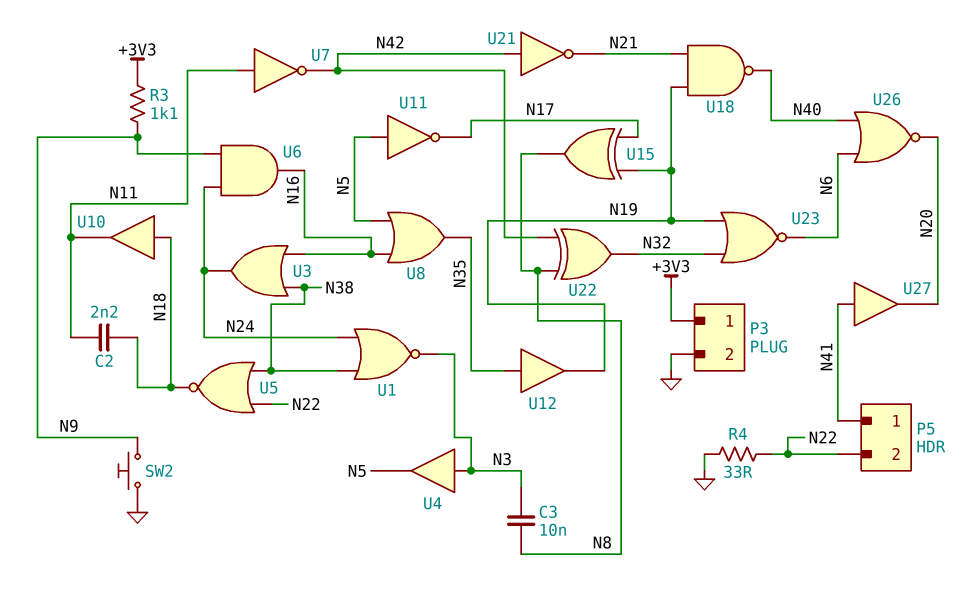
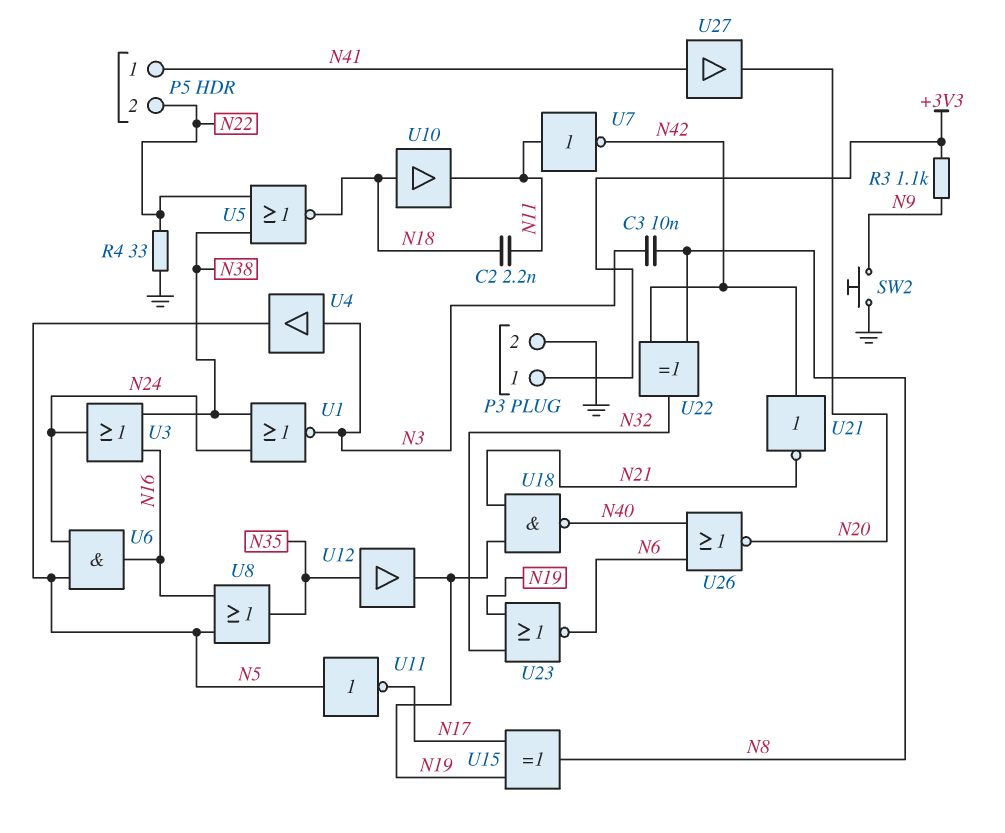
U6: AND (in N9, in N24, out N16) -> AND (in N5, in N24, out N16)

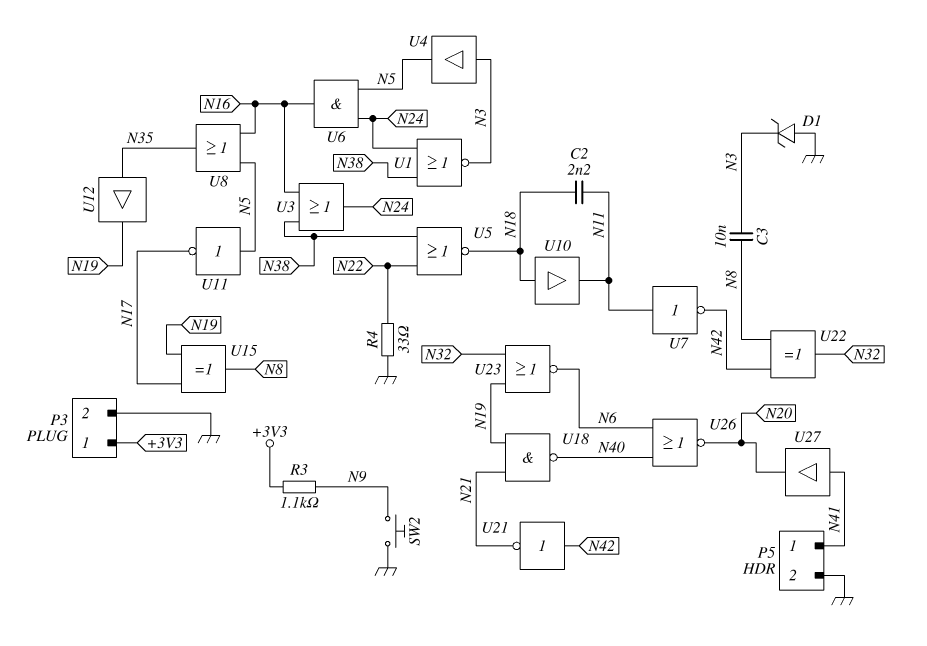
D1: none -> zener (A GND, K N3)
P5 pin 2: N22 -> GND

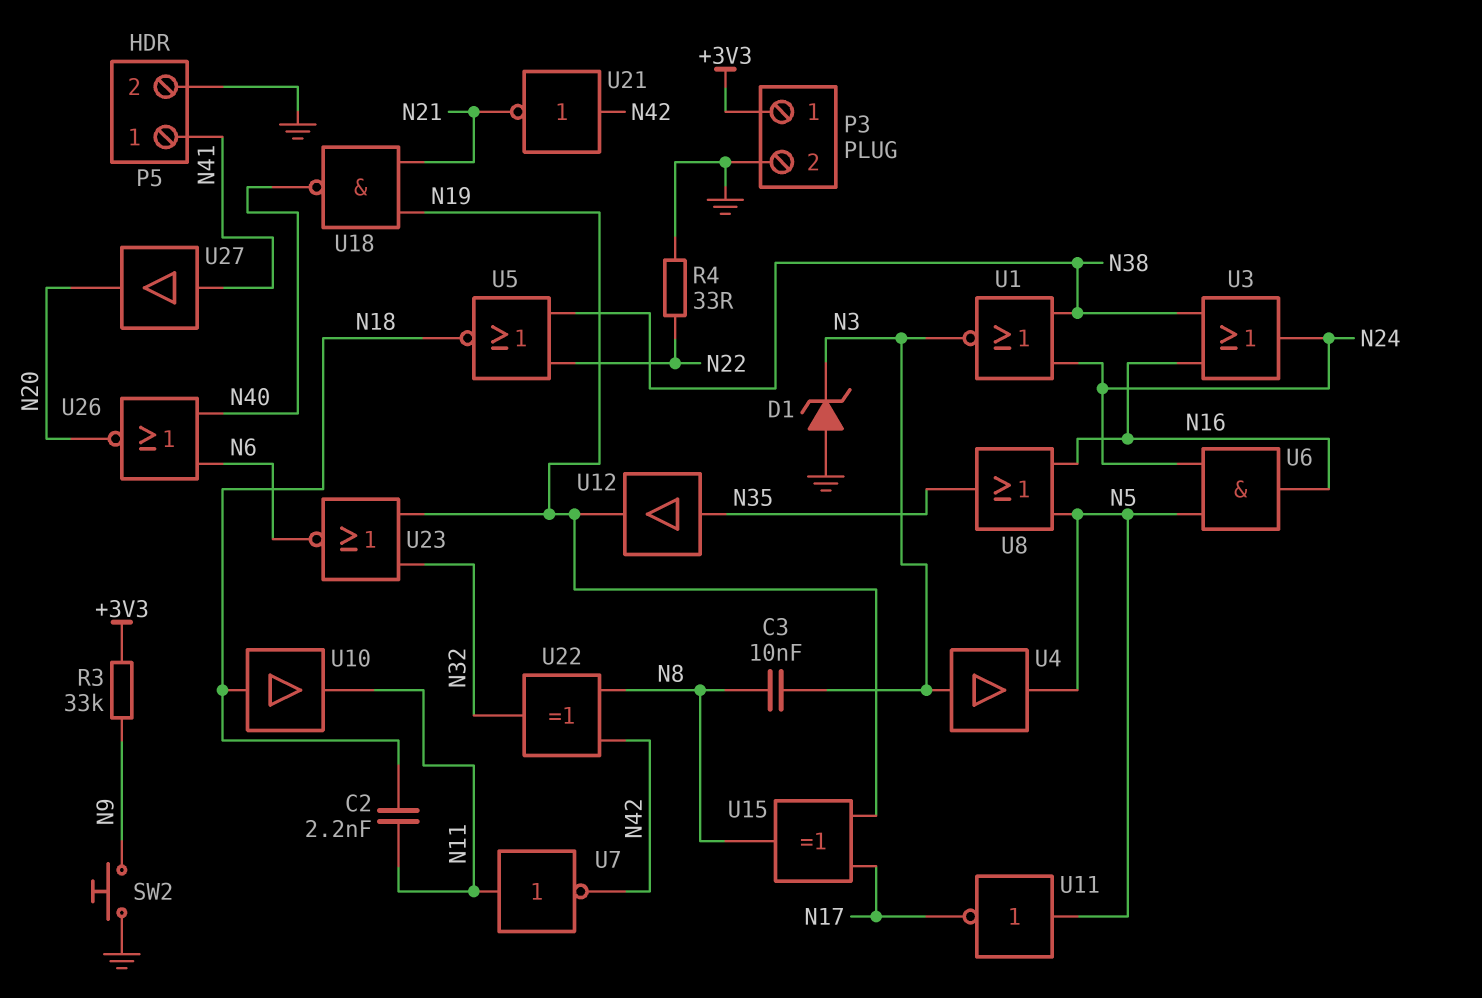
R3: 1.1k (+3V3, N9) -> 33k (+3V3, N9)

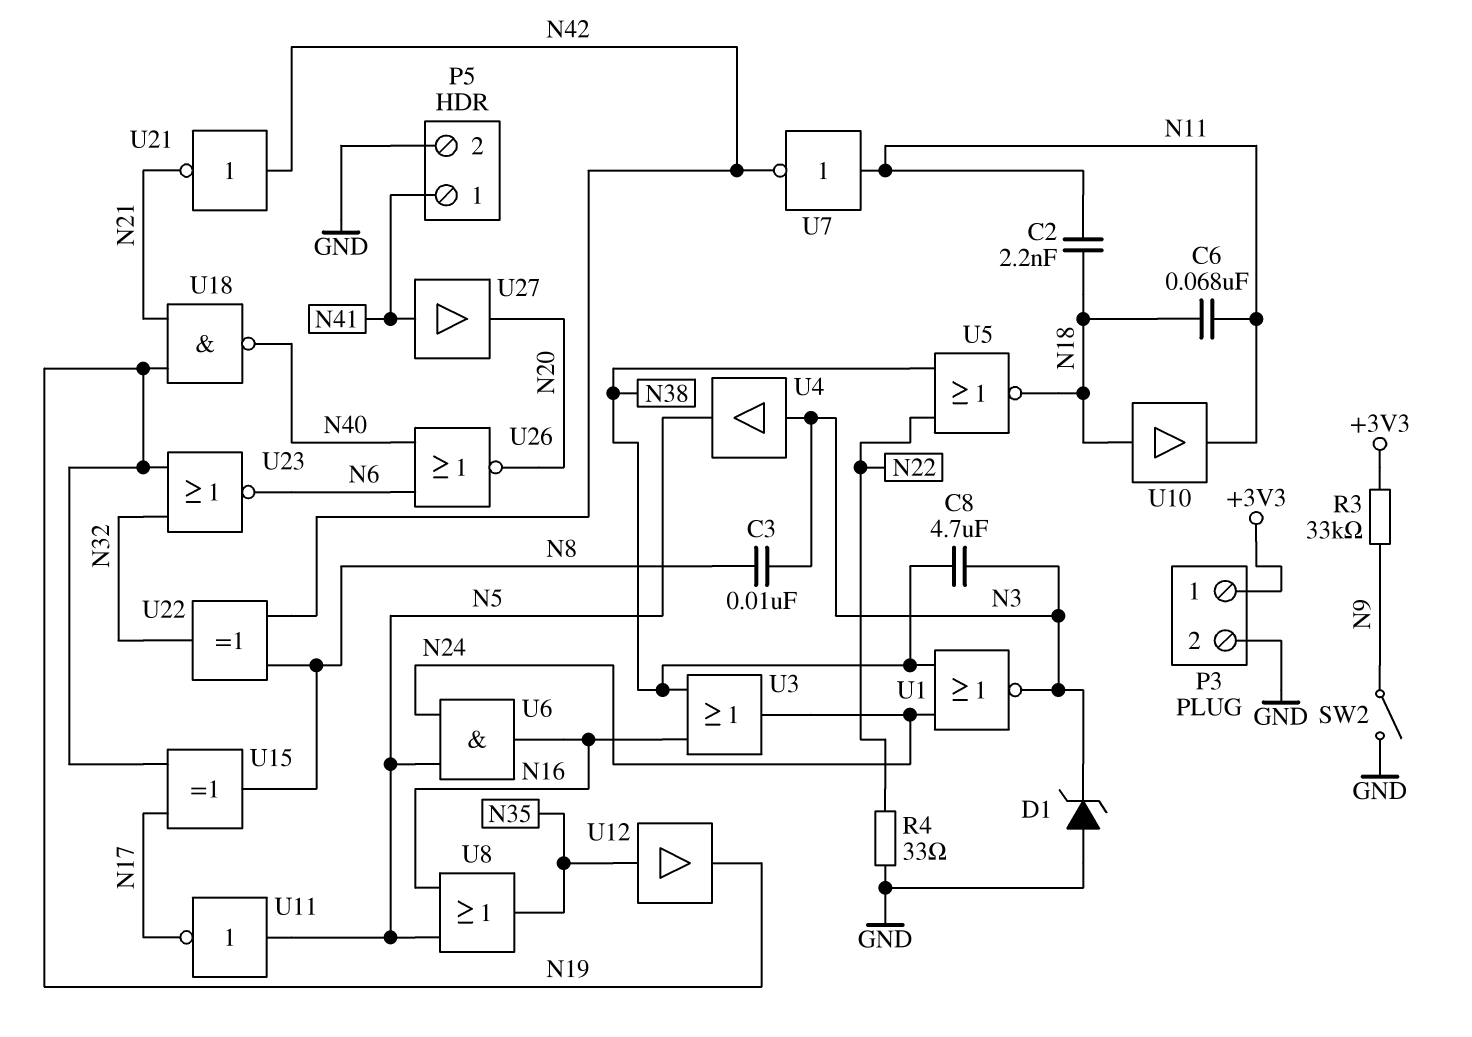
C6: none -> 68nF (N11, N18)
C8: none -> 4.7uF (N3, N38)
SW2: button (GND, N9) -> switch (GND, N9)

